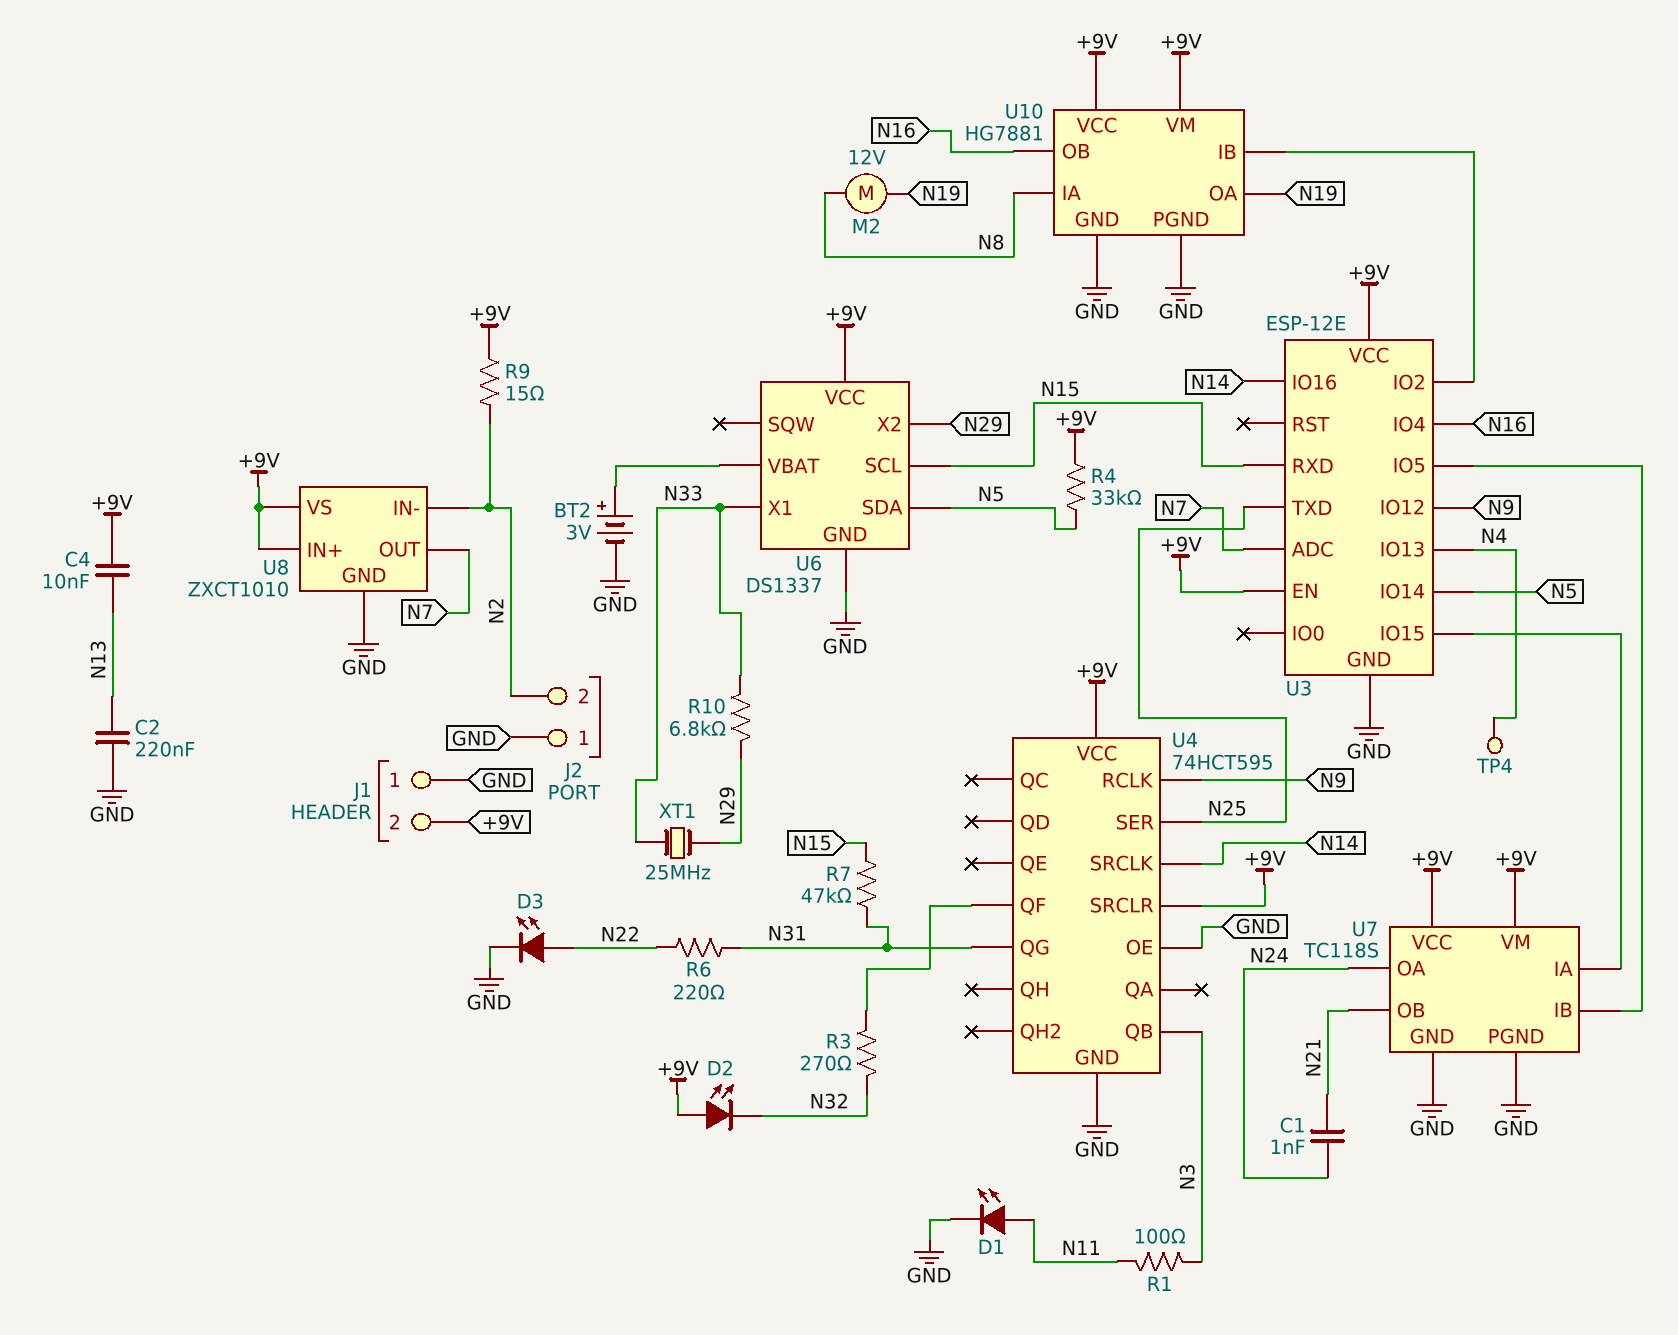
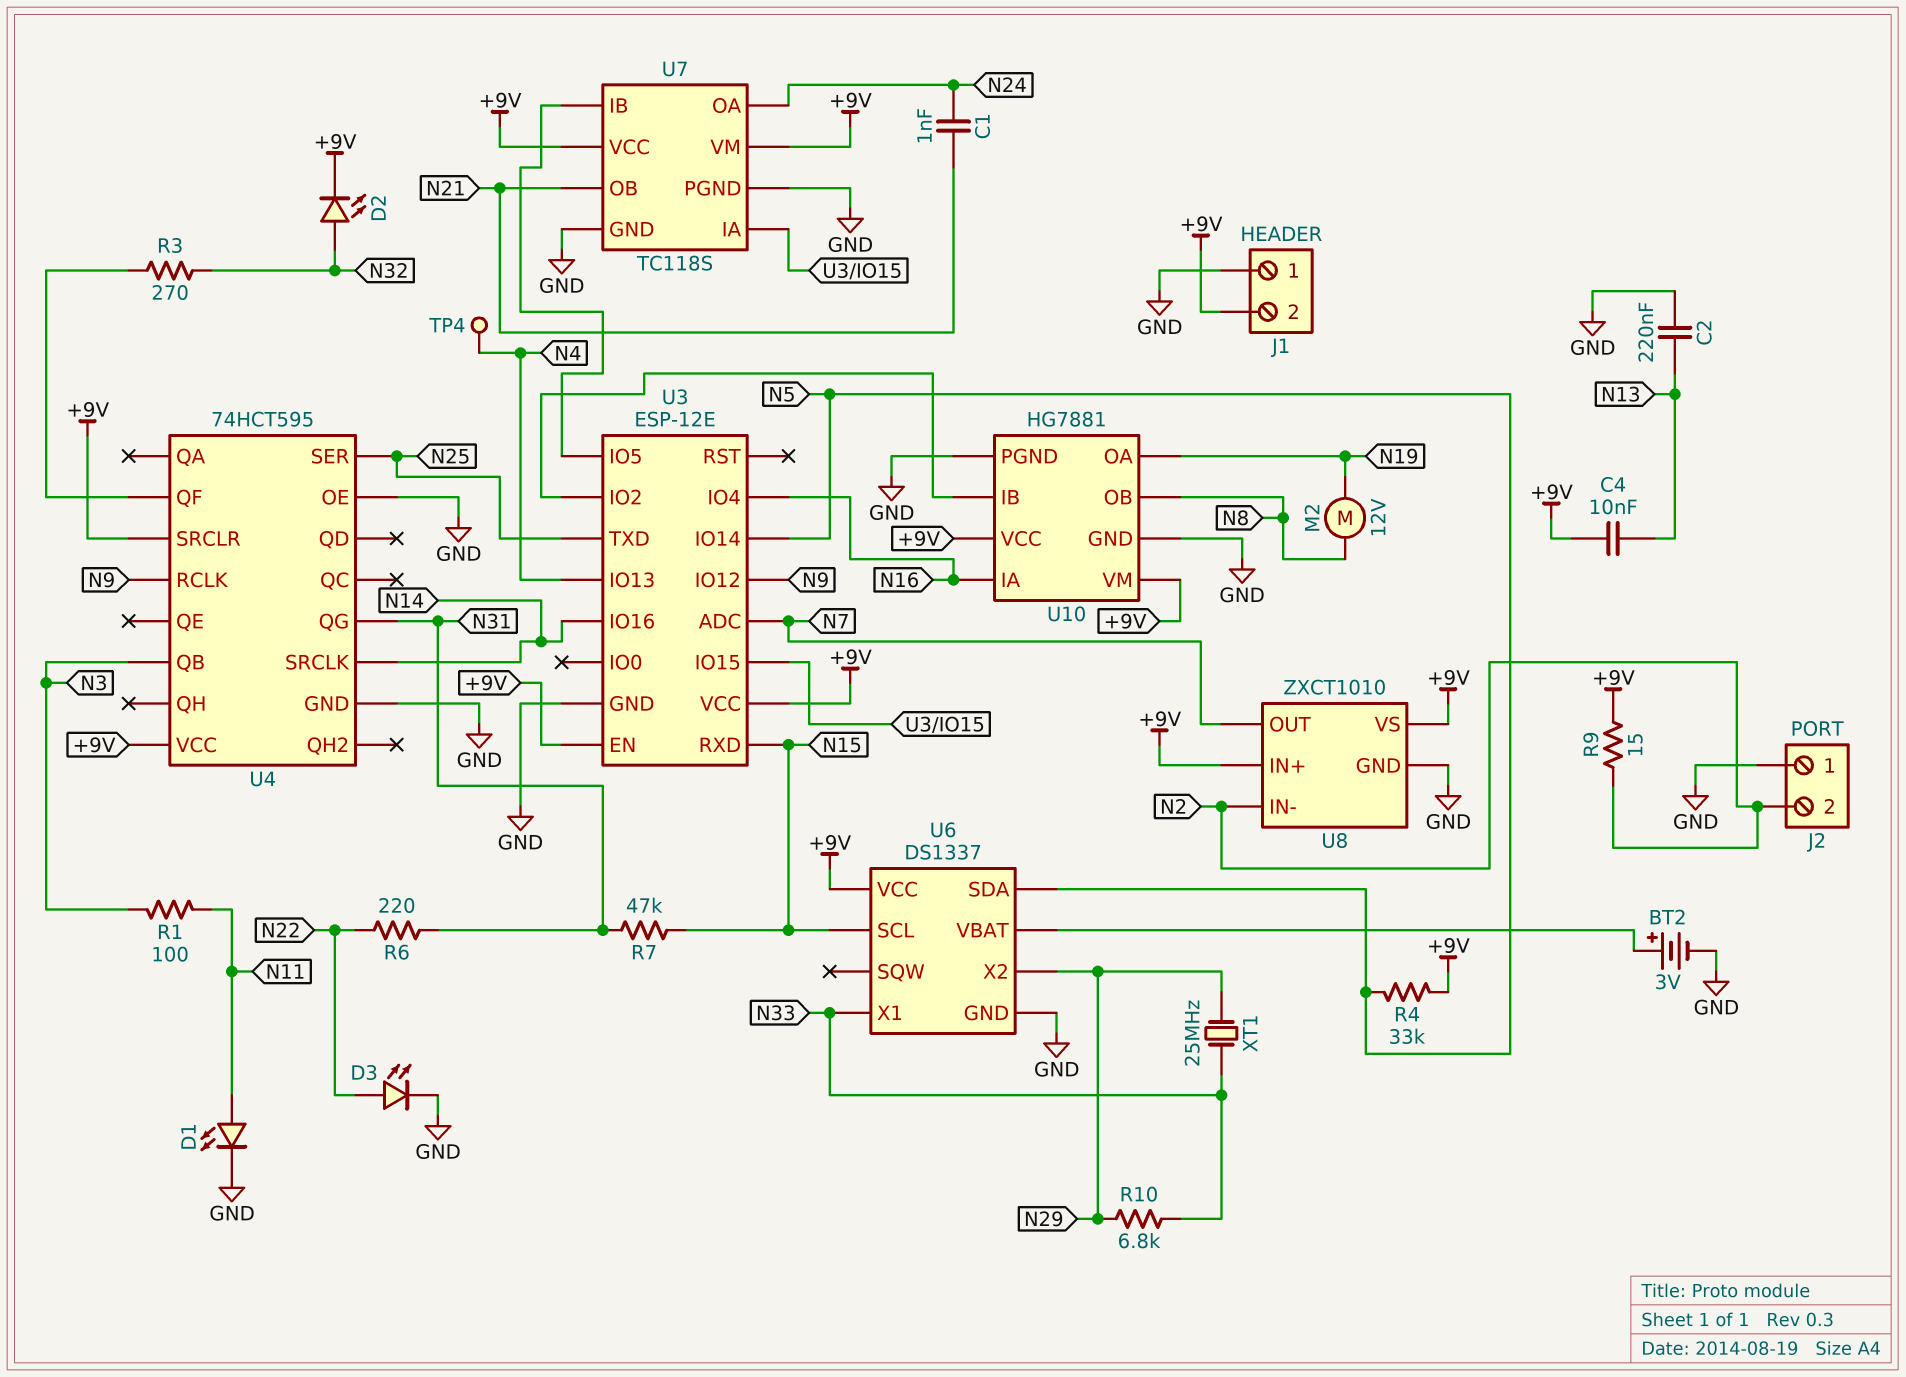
D2: LED (A +9V, K N32) -> LED (A N32, K +9V)
U10 pin IA: N8 -> N16
U10 pin OB: N16 -> N8

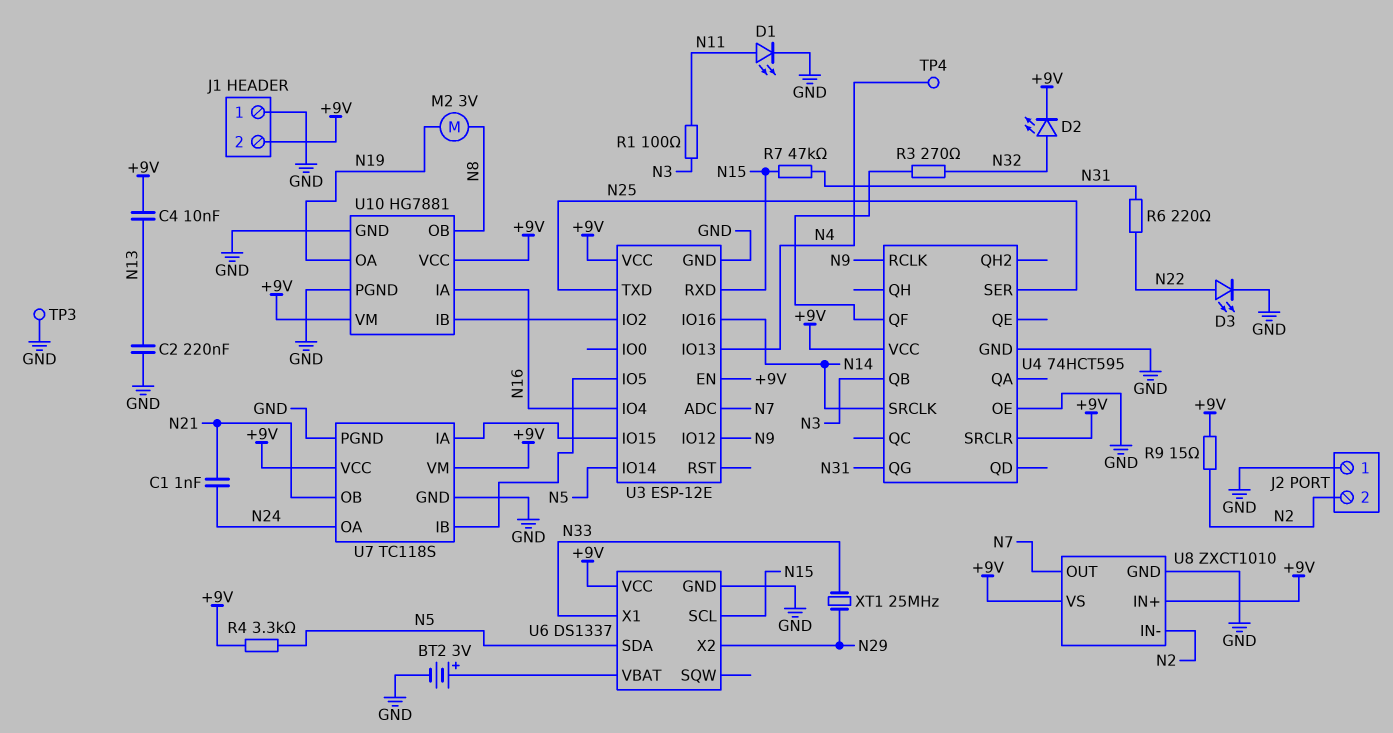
M2: motor 12V (N8, N19) -> motor 3V (N8, N19)
R4: 33k (+9V, N5) -> 3.3k (+9V, N5)
R10: 6.8k (N29, N33) -> none
TP3: none -> test point (GND)

